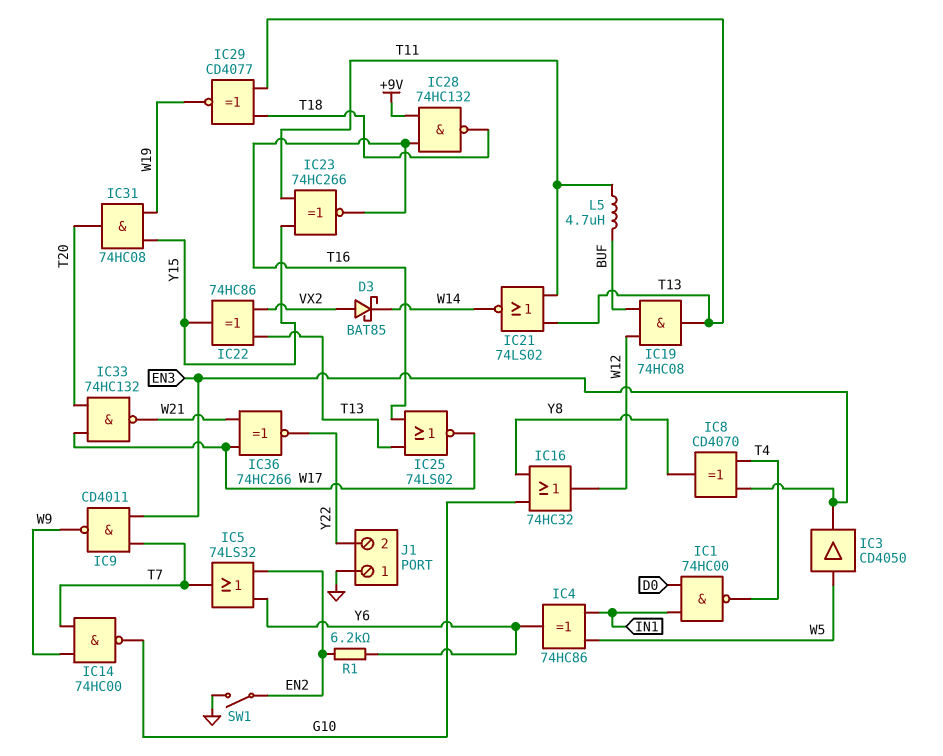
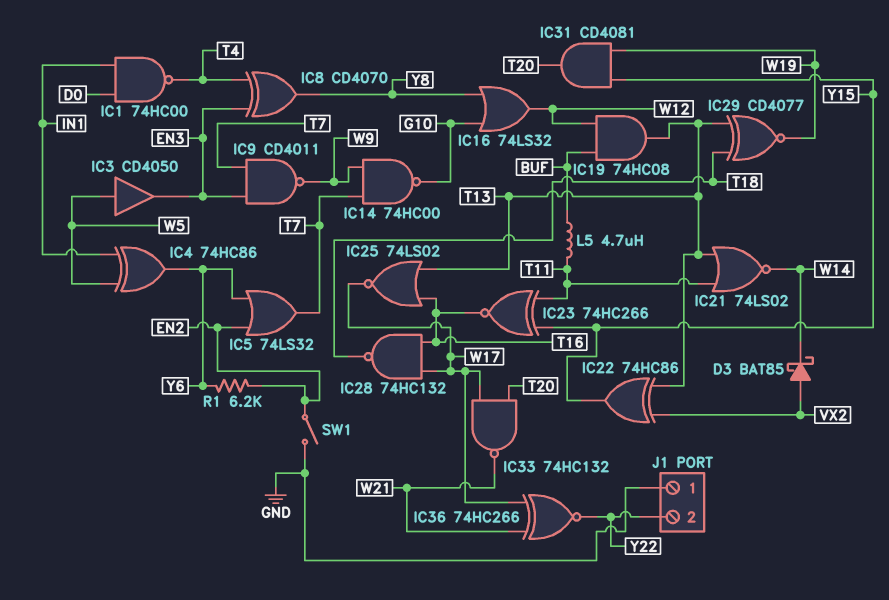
IC16: OR 74HC32 (in G10, in Y8, out W12) -> OR 74LS32 (in G10, in Y8, out W12)
IC28: NAND 74HC132 (in +9V, in T16, out T18) -> NAND 74HC132 (in T16, in W17, out T18)
IC31: AND 74HC08 (in W19, in Y15, out T20) -> AND CD4081 (in W19, in Y15, out T20)

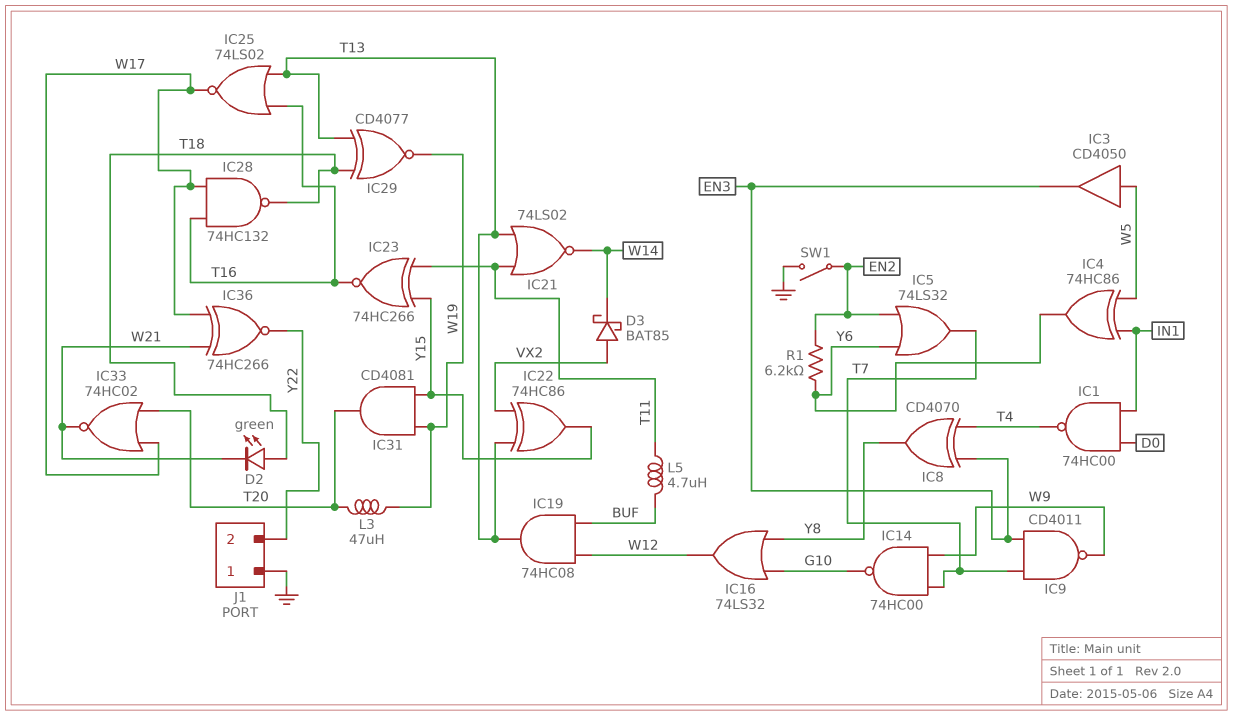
D2: none -> LED green (A T18, K W21)
IC33: NAND 74HC132 (in T20, in W17, out W21) -> NOR 74HC02 (in T20, in W17, out W21)
L3: none -> 47uH (T20, W19)

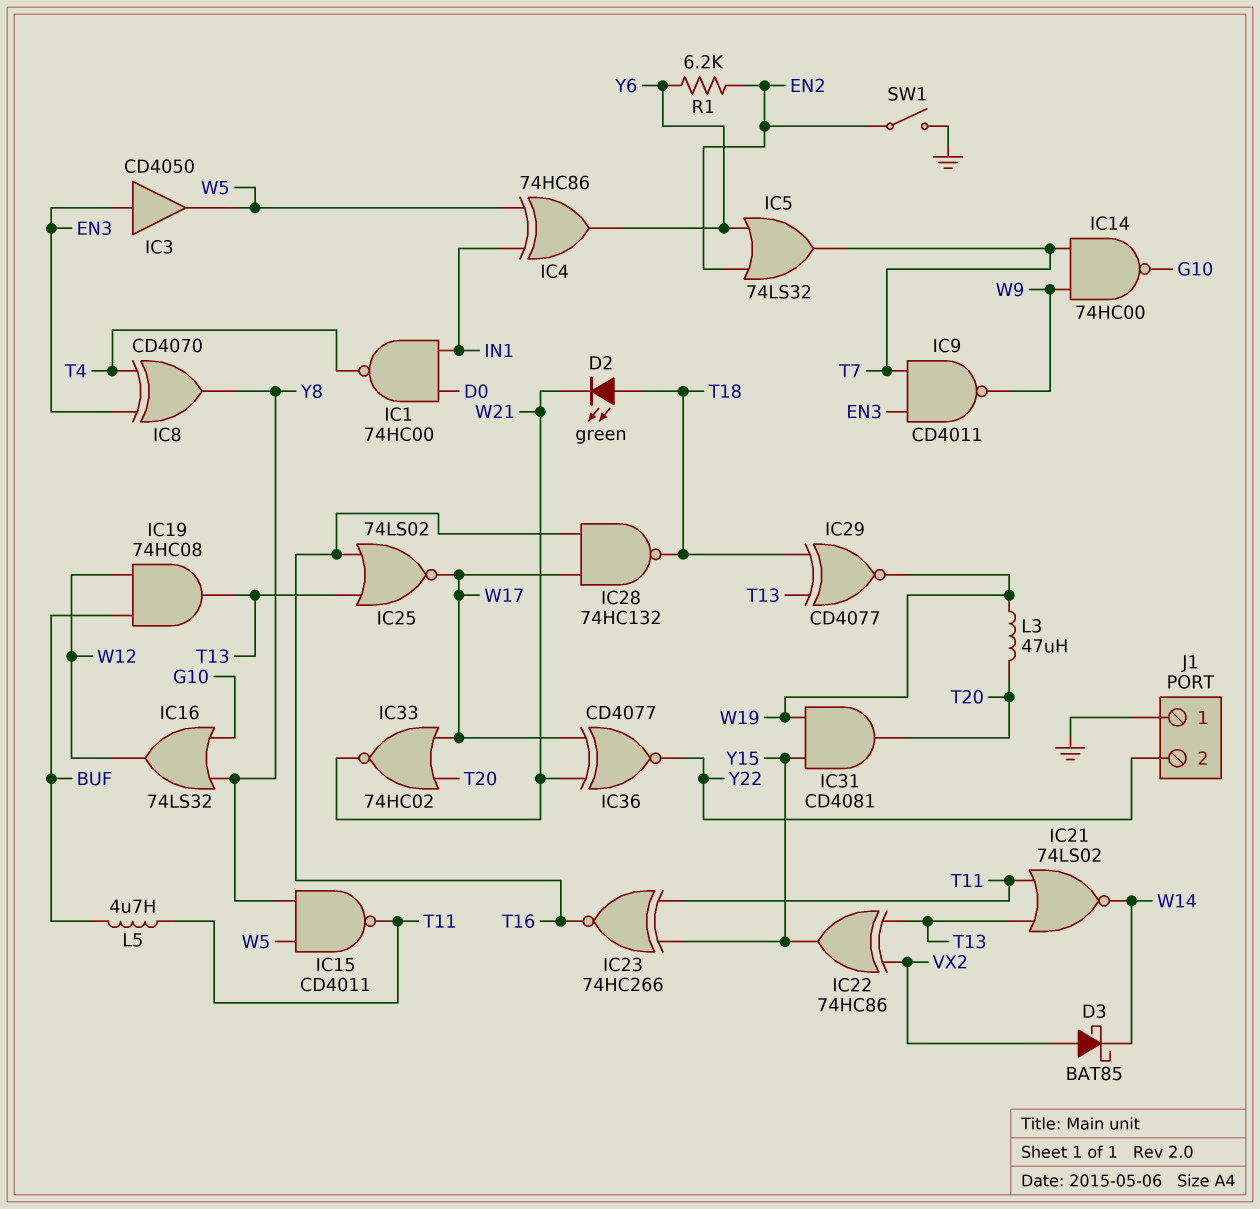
IC3: buffer CD4050 (in W5, out EN3) -> buffer CD4050 (in EN3, out W5)
IC15: none -> NAND CD4011 (in W5, in Y8, out T11)
IC36: XNOR 74HC266 (in W17, in W21, out Y22) -> XNOR CD4077 (in W17, in W21, out Y22)

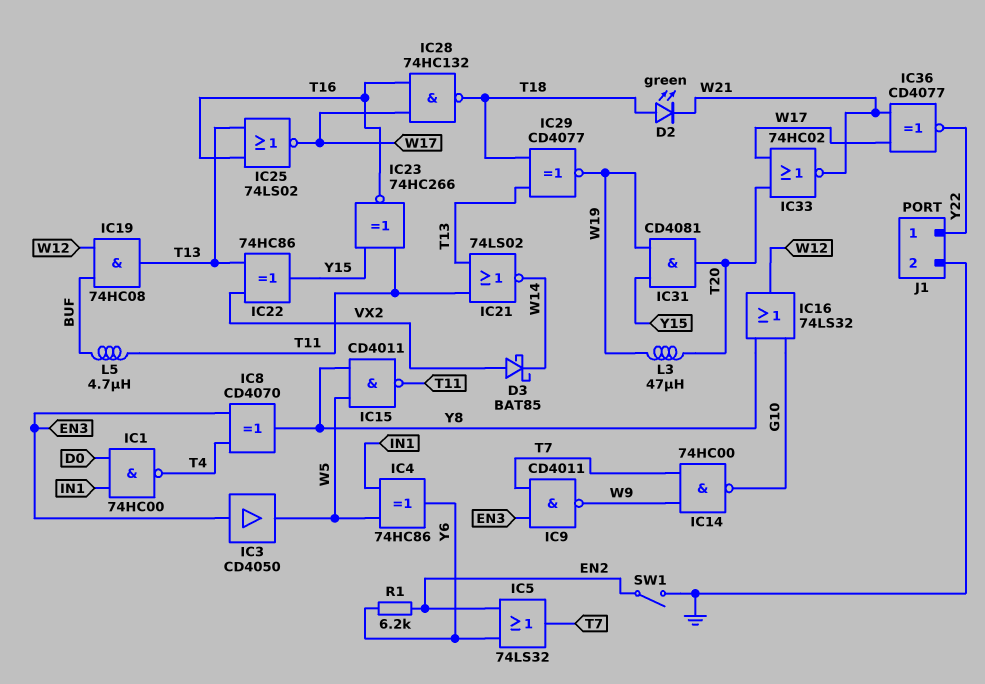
J1 pin 1: GND -> Y22
J1 pin 2: Y22 -> GND

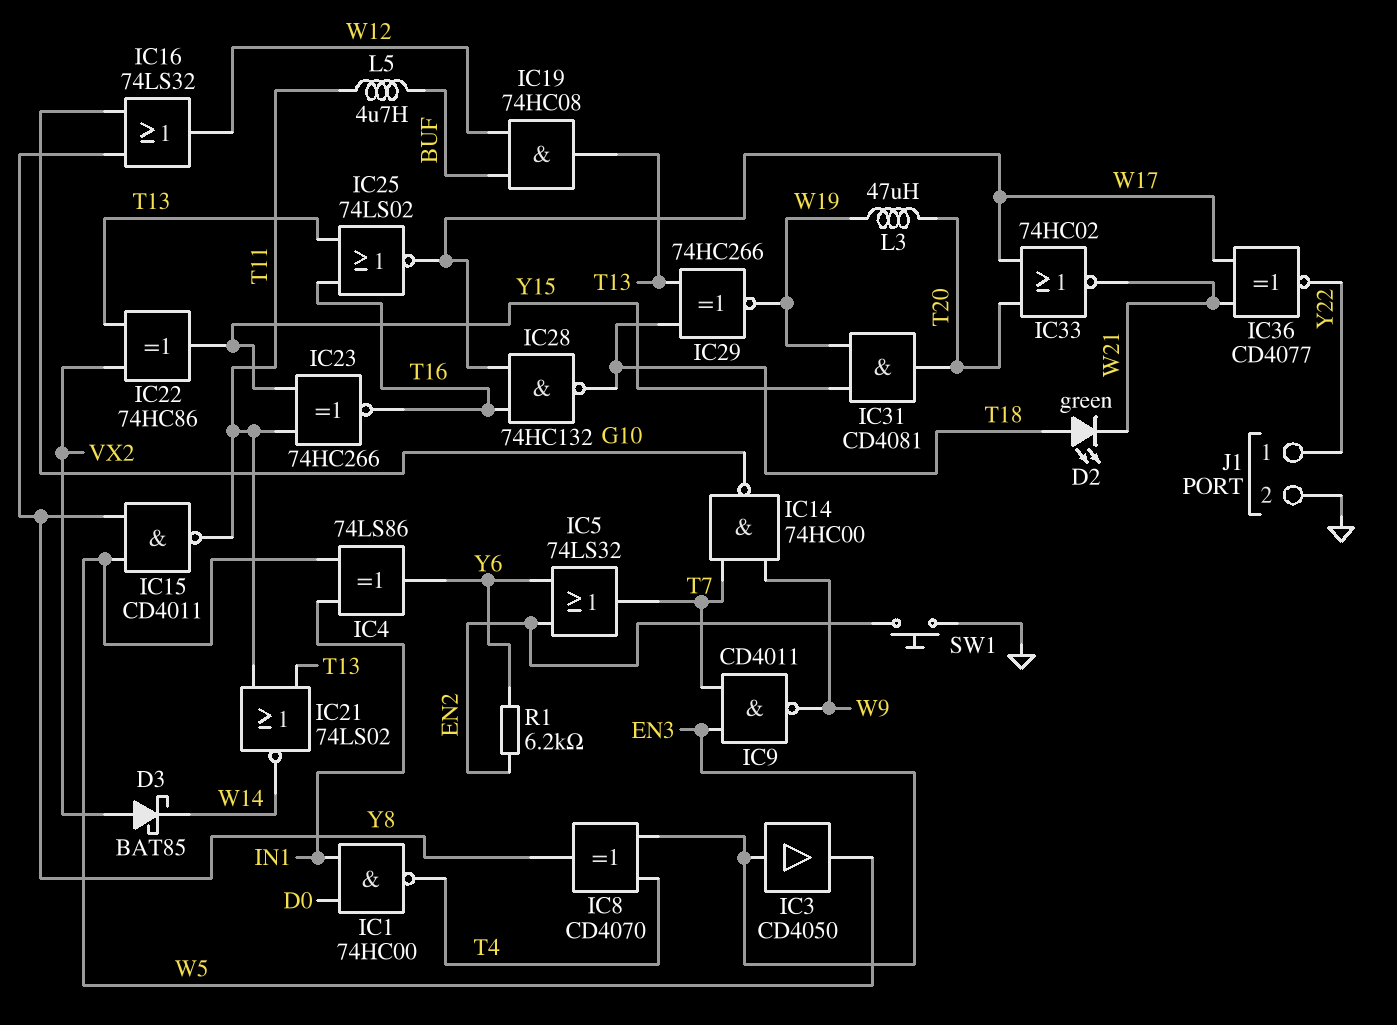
IC4: XOR 74HC86 (in IN1, in W5, out Y6) -> XOR 74LS86 (in IN1, in W5, out Y6)
IC29: XNOR CD4077 (in T13, in T18, out W19) -> XNOR 74HC266 (in T13, in T18, out W19)
SW1: switch (EN2, GND) -> button (EN2, GND)

